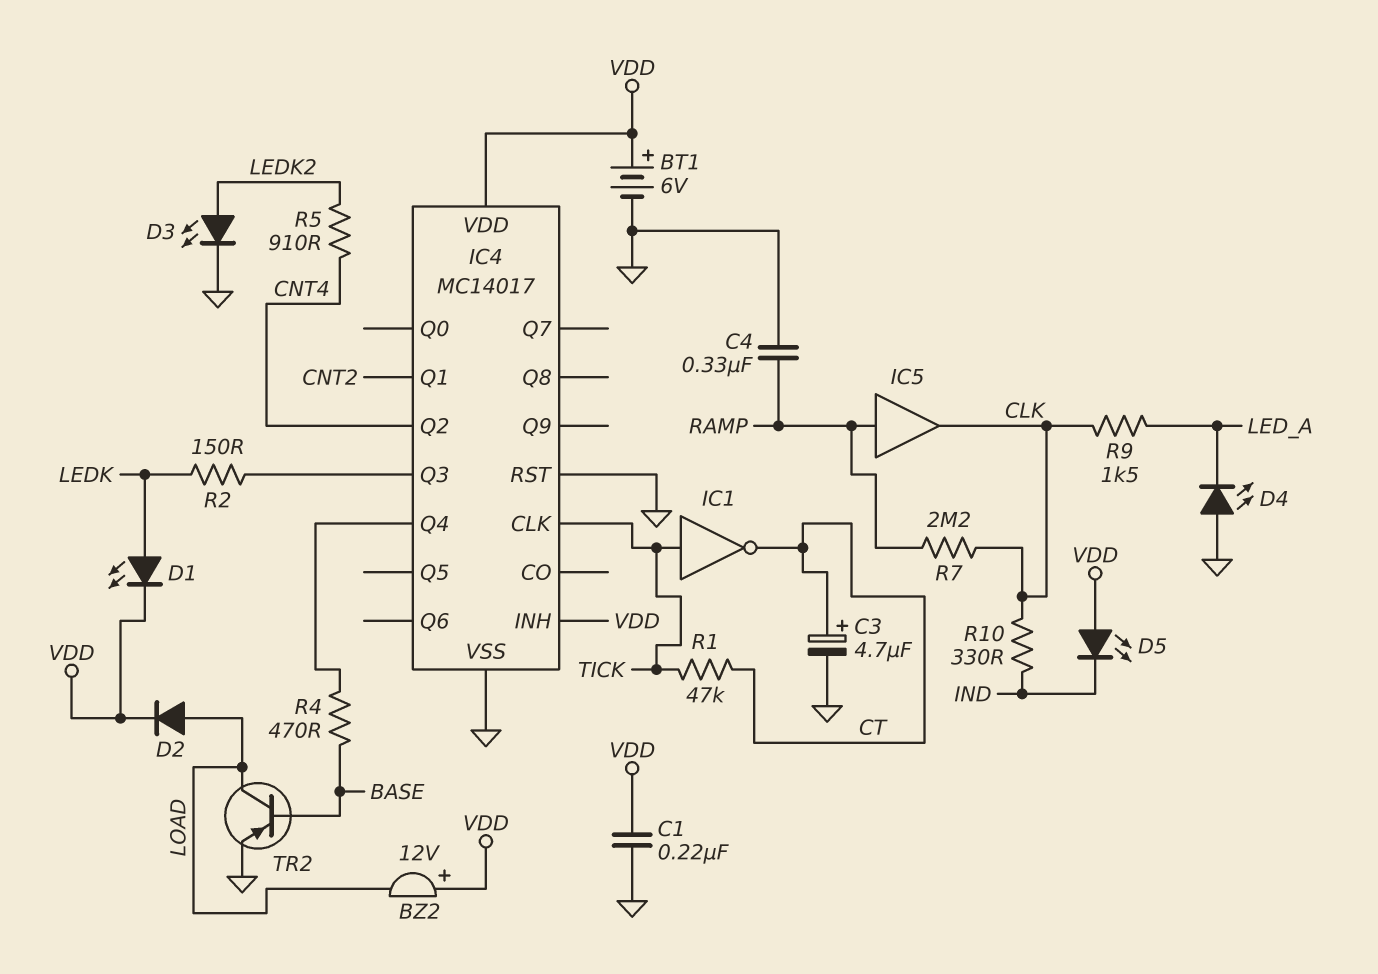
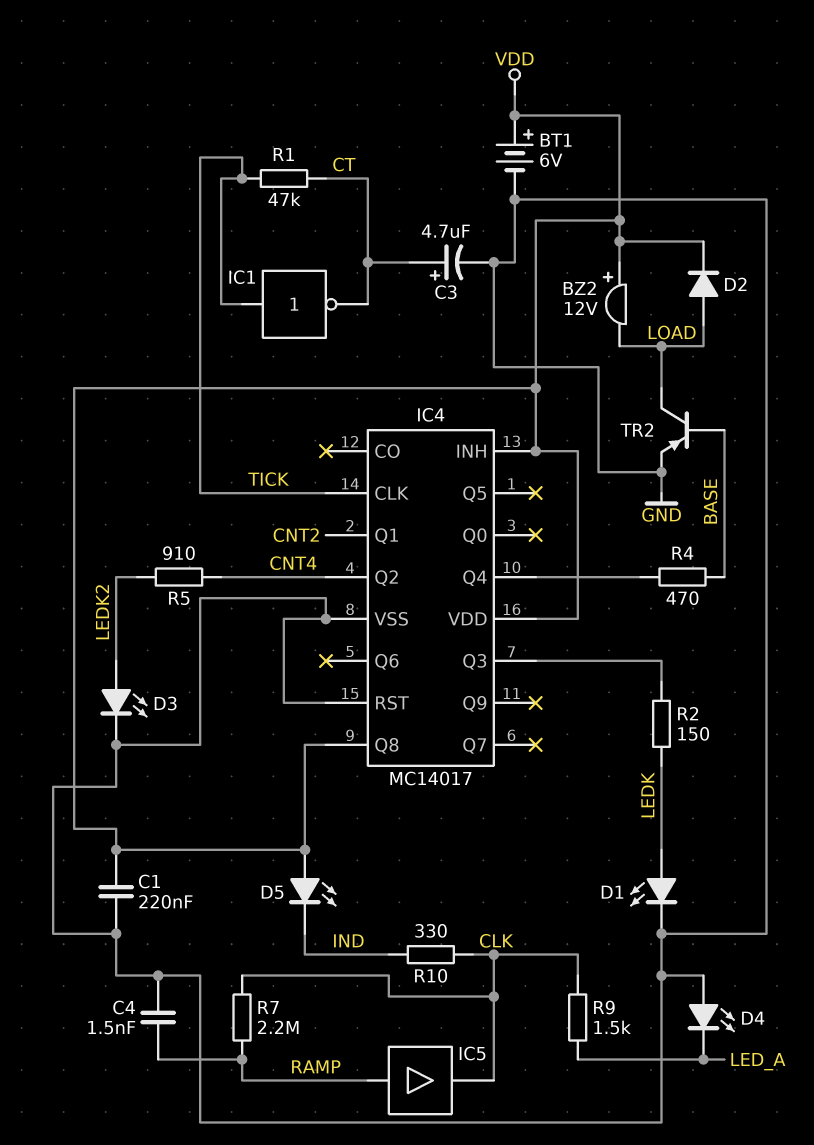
C4: 330nF (GND, RAMP) -> 1.5nF (GND, RAMP)
D1: LED (A LEDK, K VDD) -> LED (A LEDK, K GND)
IC4 pin Q8: none -> VDD

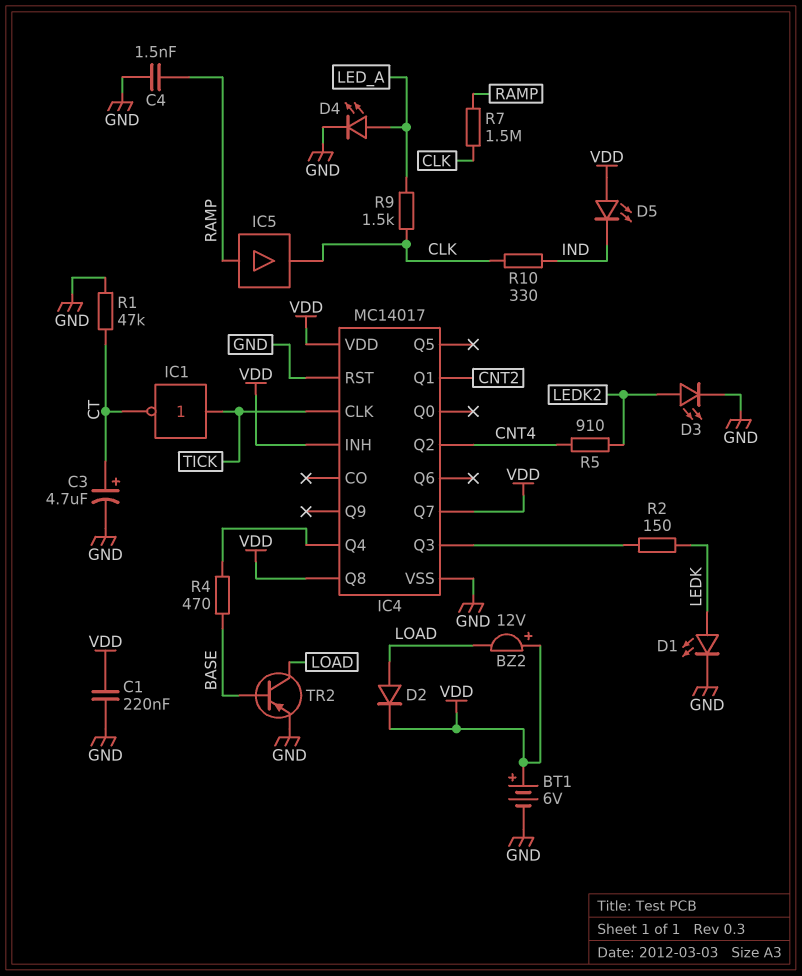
D4: LED (A GND, K LED_A) -> LED (A LED_A, K GND)
IC4 pin Q7: none -> VDD
R1: 47k (CT, TICK) -> 47k (CT, GND)
R7: 2.2M (CLK, RAMP) -> 1.5M (CLK, RAMP)

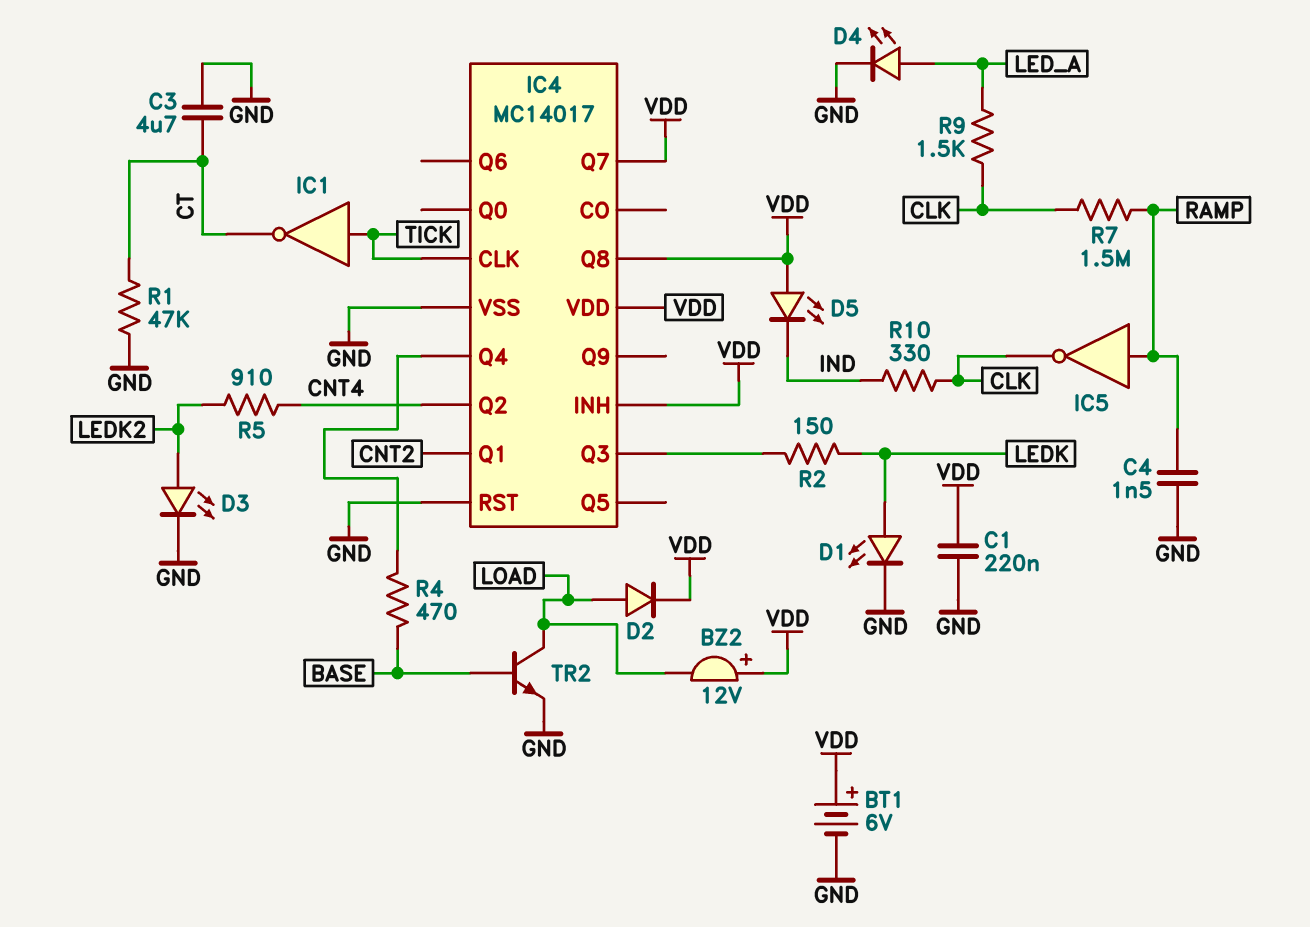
C3: 4.7uF (plus CT, minus GND) -> 4.7uF (CT, GND)
IC5: buffer (in RAMP, out CLK) -> NOT (in RAMP, out CLK)
TR2: PNP (B BASE, C LOAD, E GND) -> NPN (B BASE, C LOAD, E GND)

